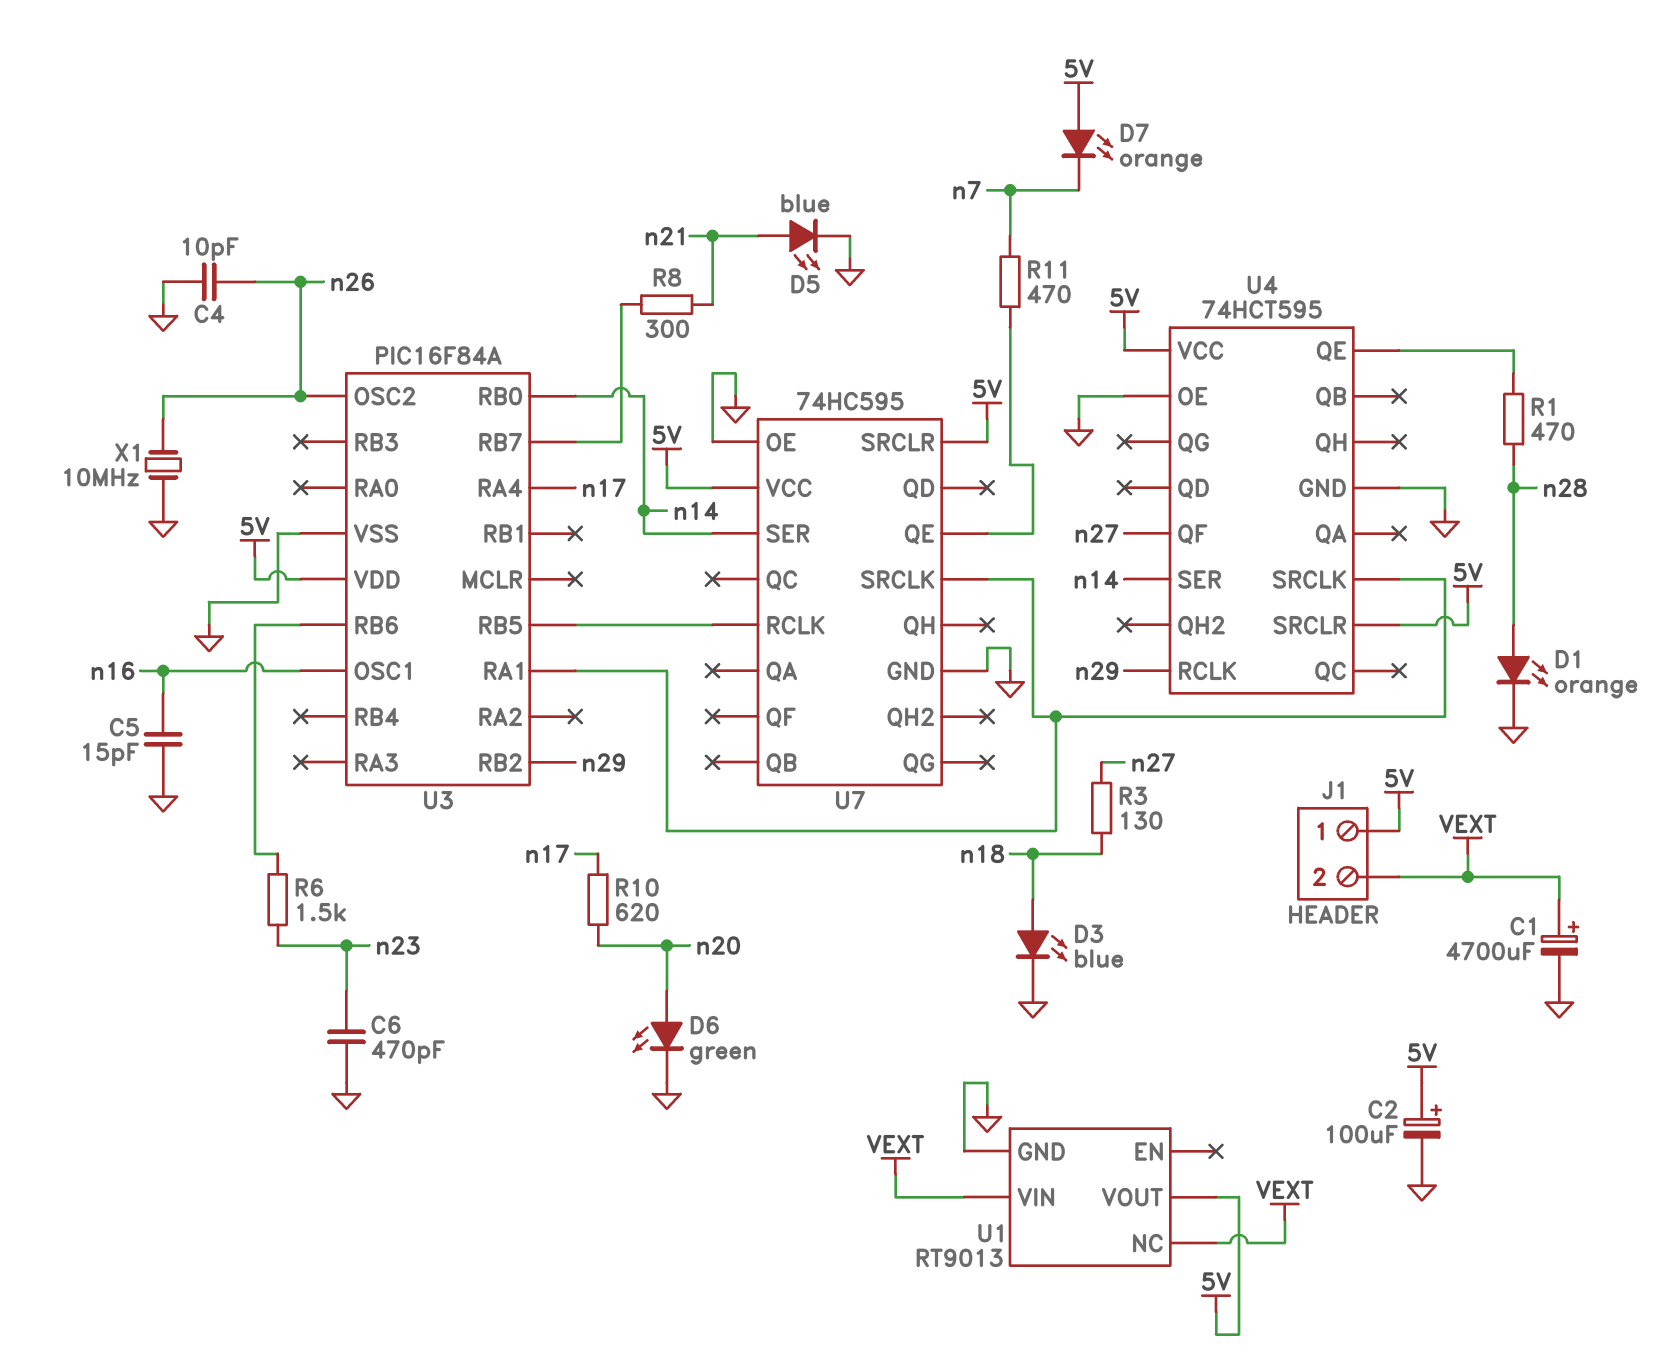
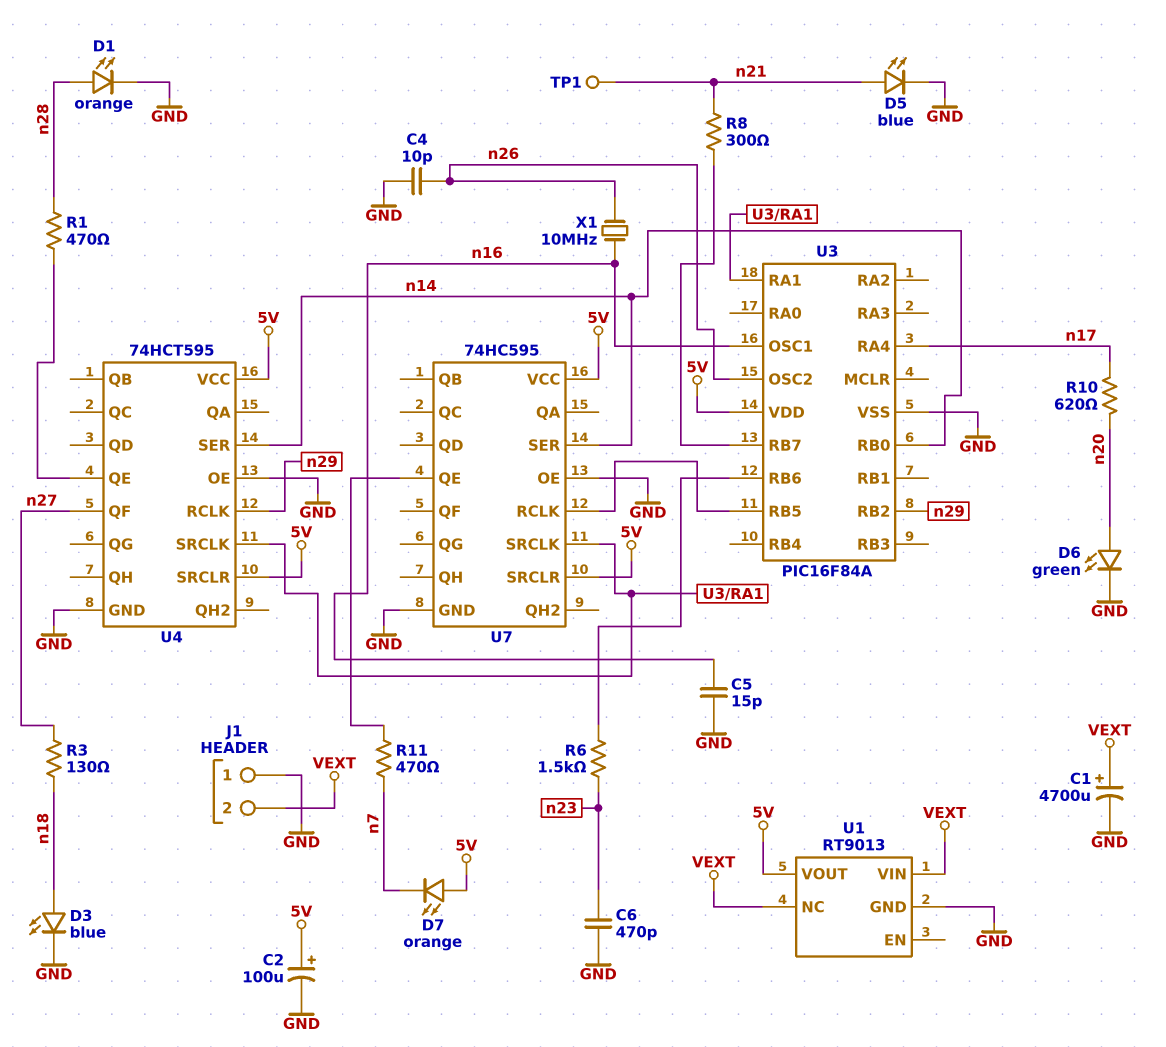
J1 pin 1: 5V -> GND
TP1: none -> test point (n21)
X1: 10MHz (GND, n26) -> 10MHz (n16, n26)

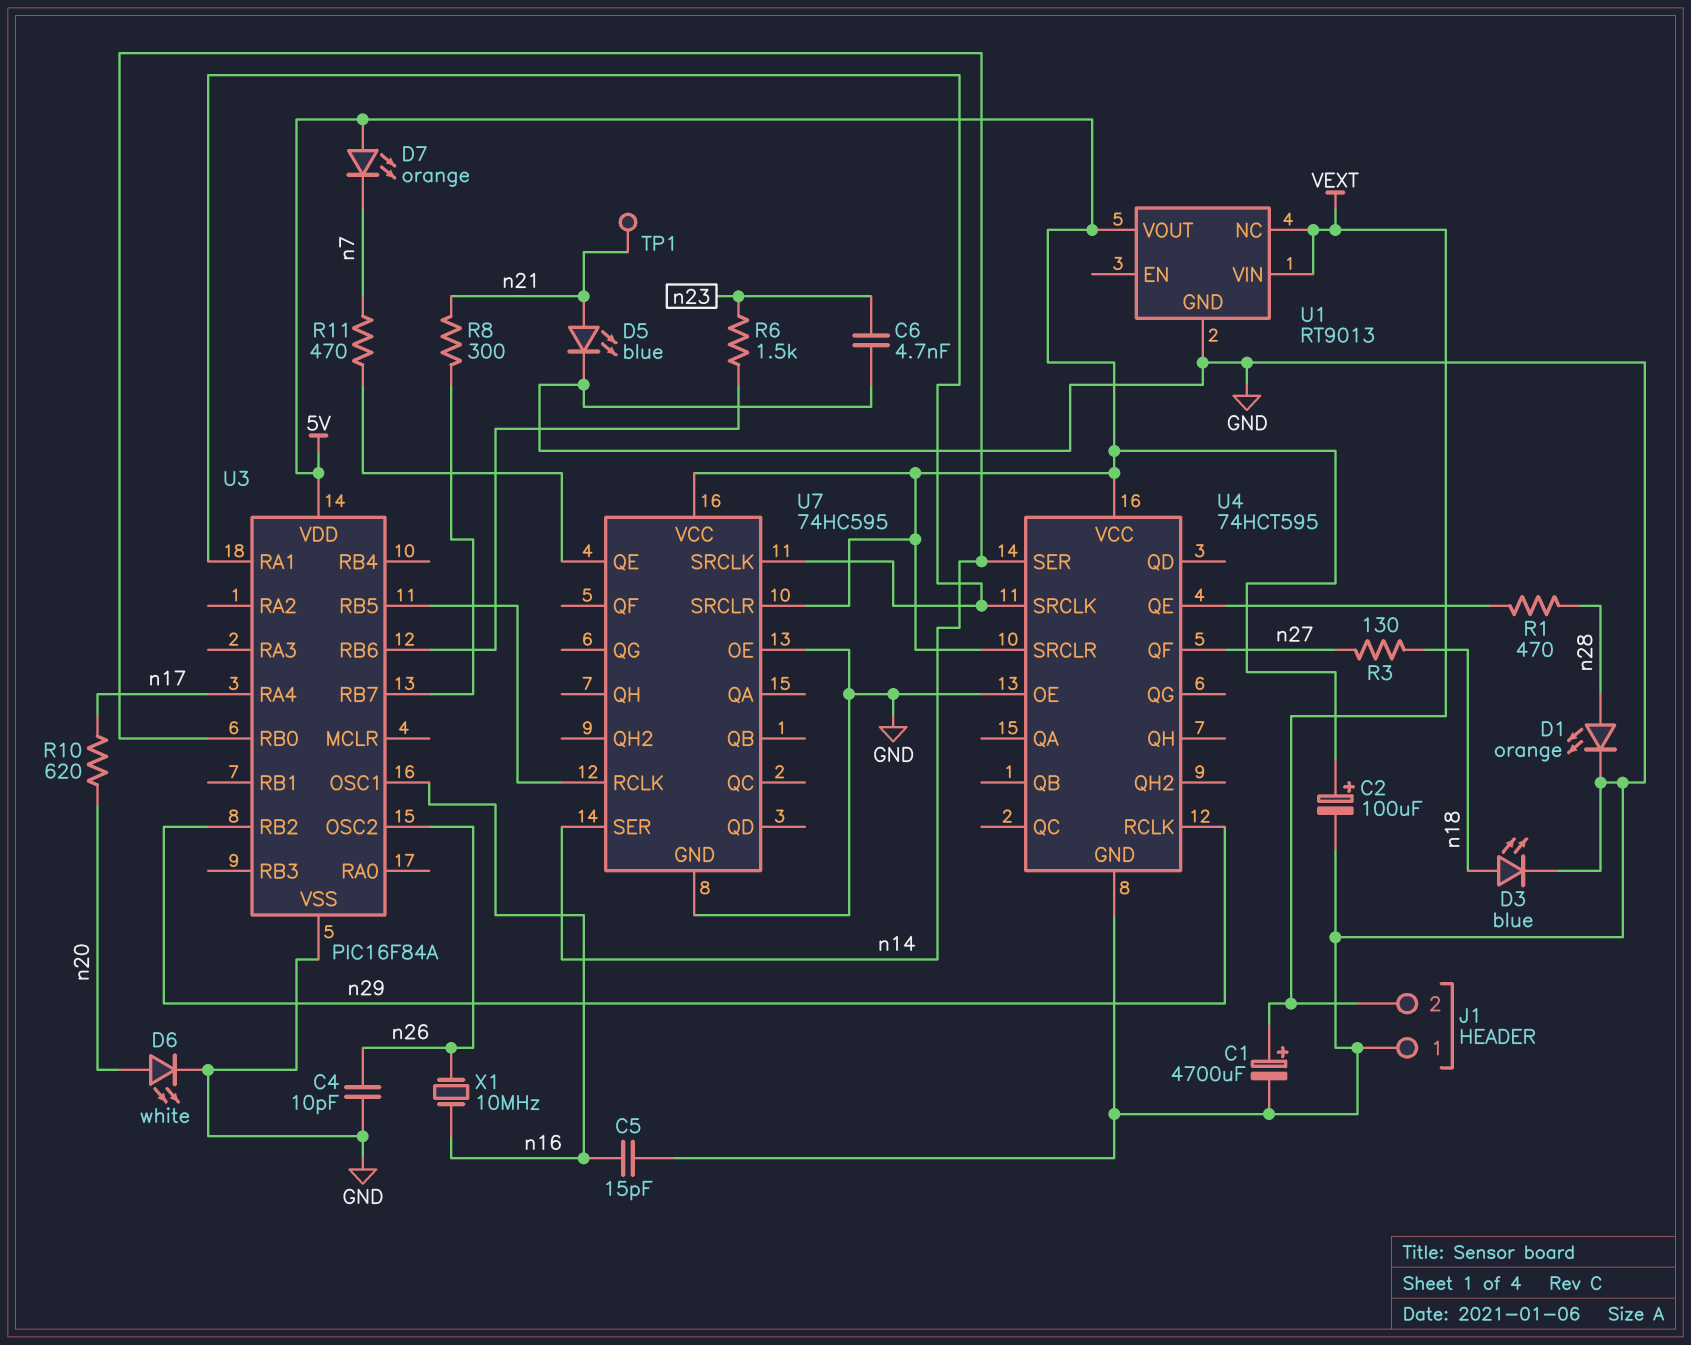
C6: 470pF (GND, n23) -> 4.7nF (GND, n23)
D6: LED green (A n20, K GND) -> LED white (A n20, K GND)

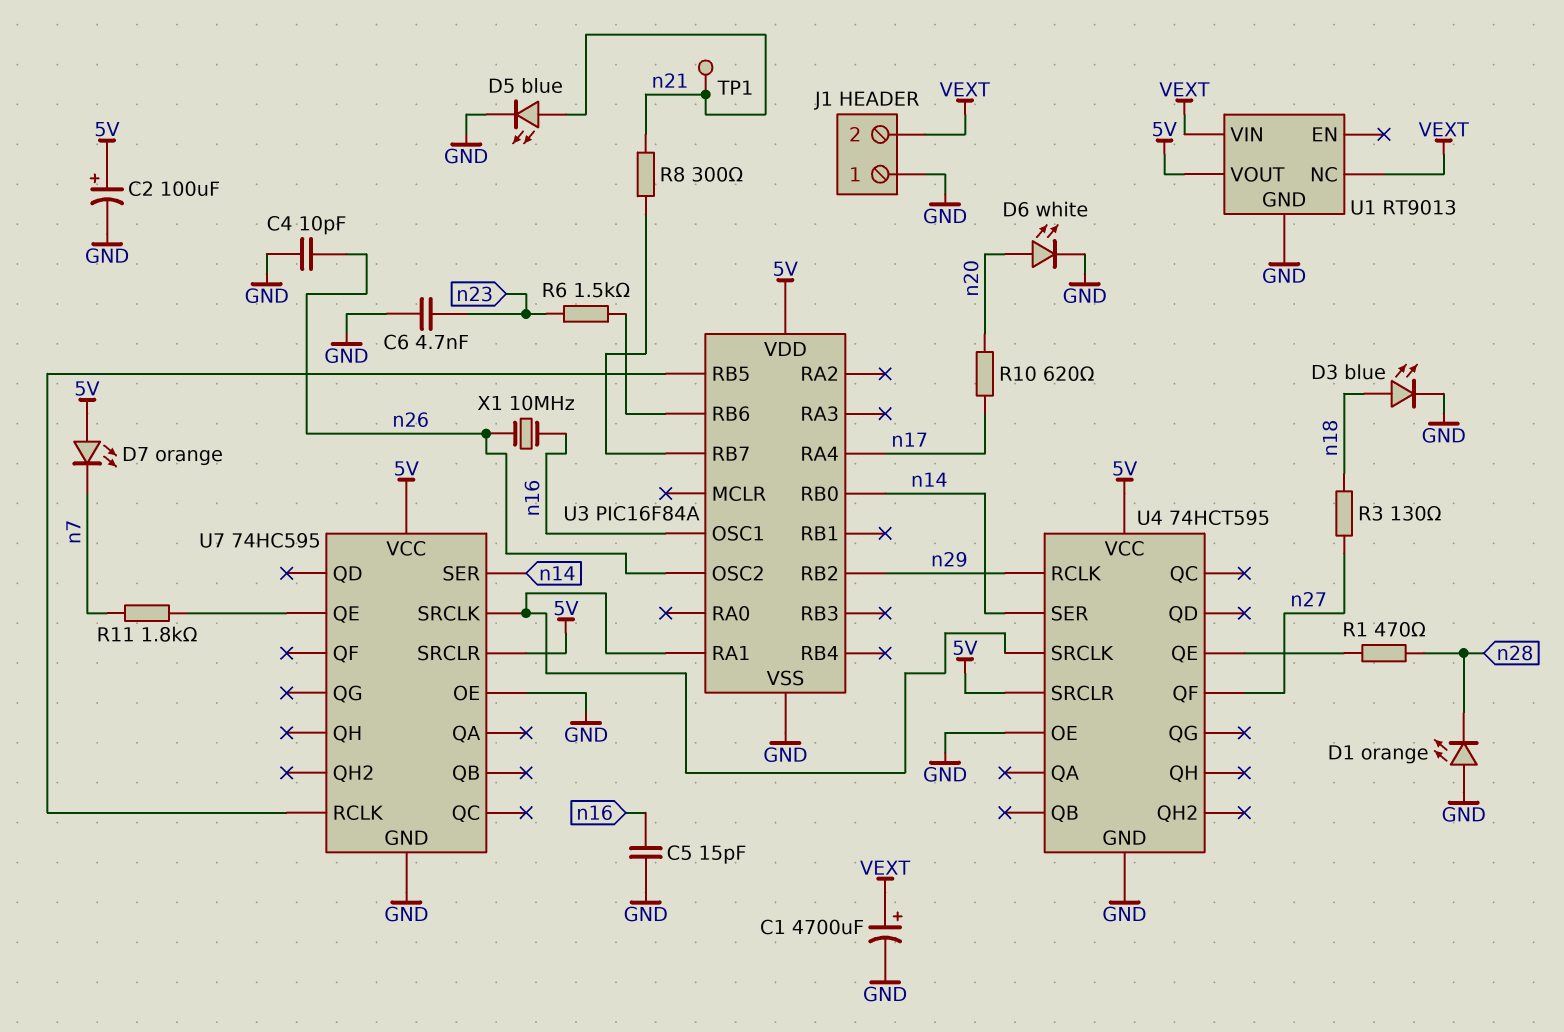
D1: LED orange (A n28, K GND) -> LED orange (A GND, K n28)
R11: 470 (U7/QE, n7) -> 1.8k (U7/QE, n7)

